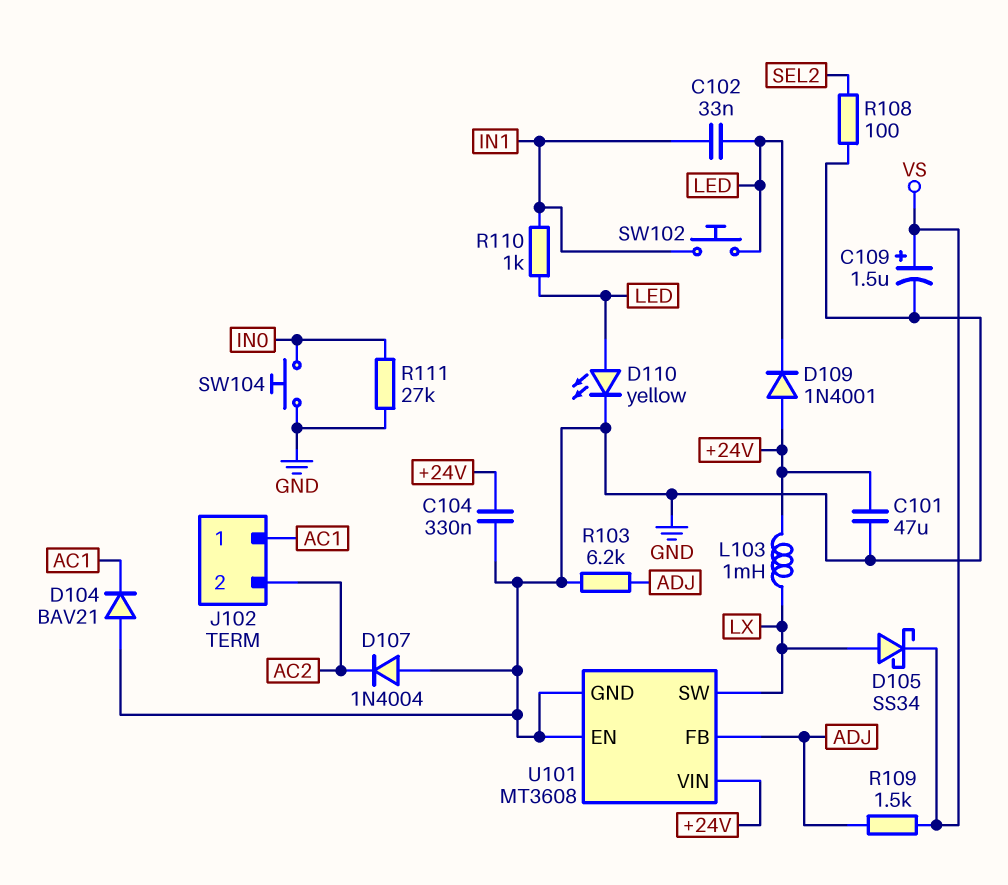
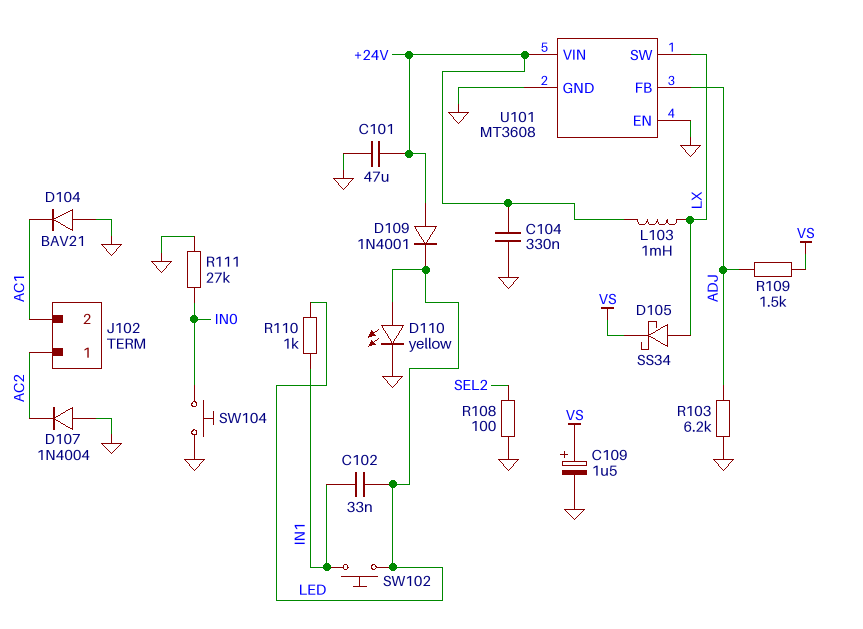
J102 pin 1: AC1 -> AC2
J102 pin 2: AC2 -> AC1

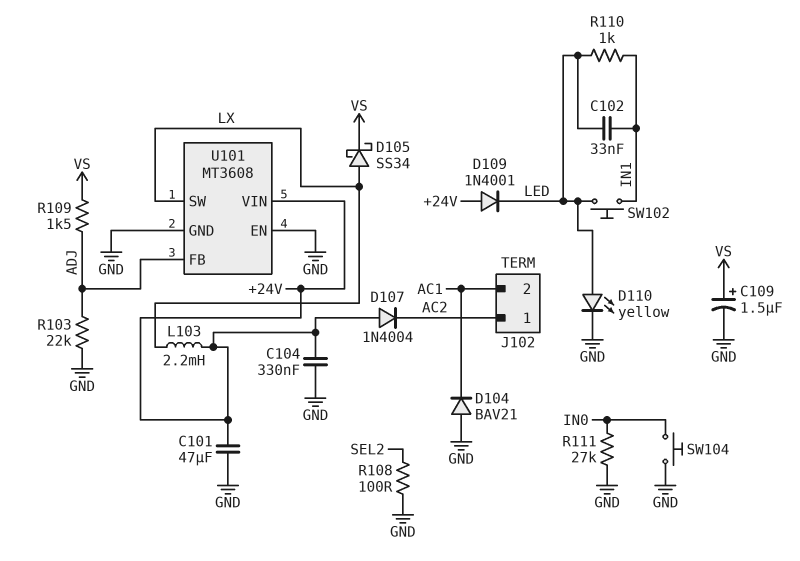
D107: diode 1N4004 (A GND, K AC2) -> diode 1N4004 (A +24V, K AC2)
L103: 1mH (+24V, LX) -> 2.2mH (+24V, LX)
R103: 6.2k (ADJ, GND) -> 22k (ADJ, GND)

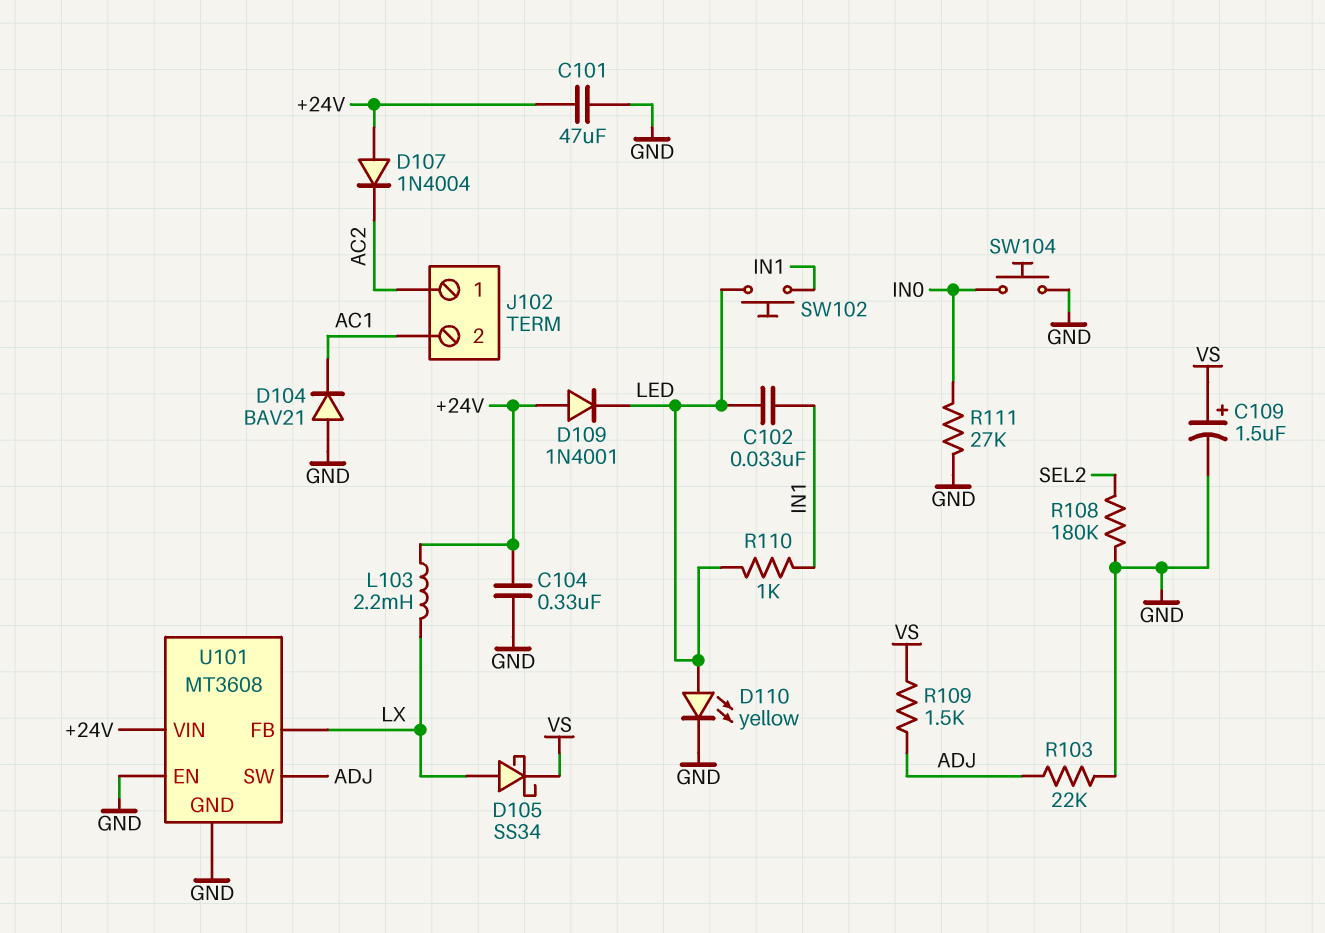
R108: 100 (GND, SEL2) -> 180k (GND, SEL2)
U101 pin FB: ADJ -> LX
U101 pin SW: LX -> ADJ

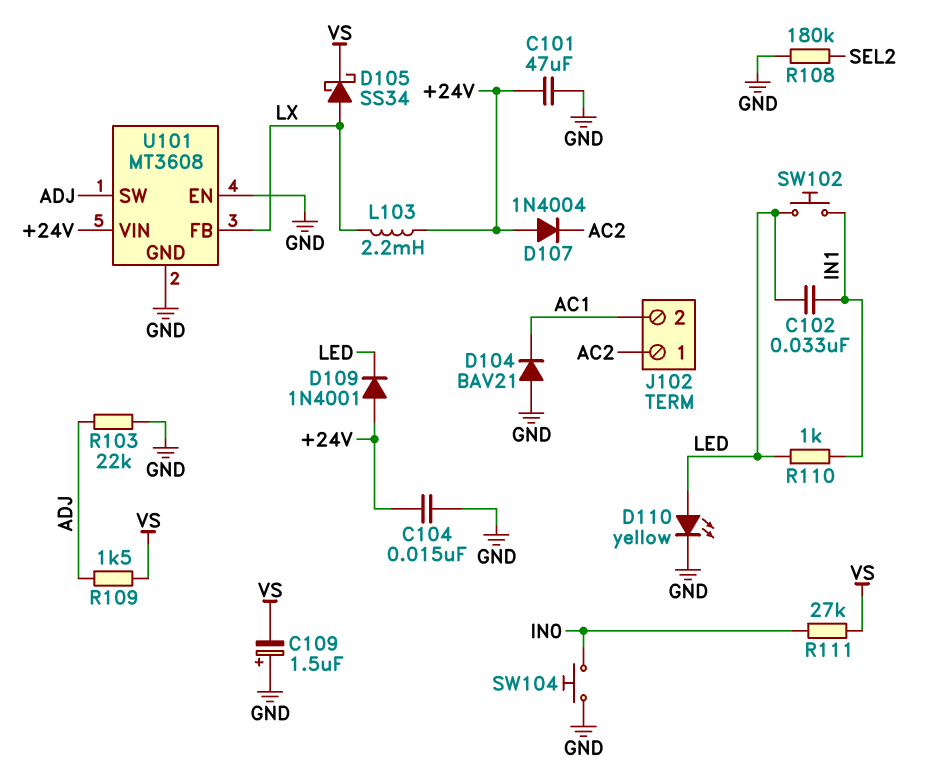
C104: 330nF (+24V, GND) -> 15nF (+24V, GND)
C109: 1.5uF (plus VS, minus GND) -> 1.5uF (plus GND, minus VS)
R111: 27k (GND, IN0) -> 27k (IN0, VS)

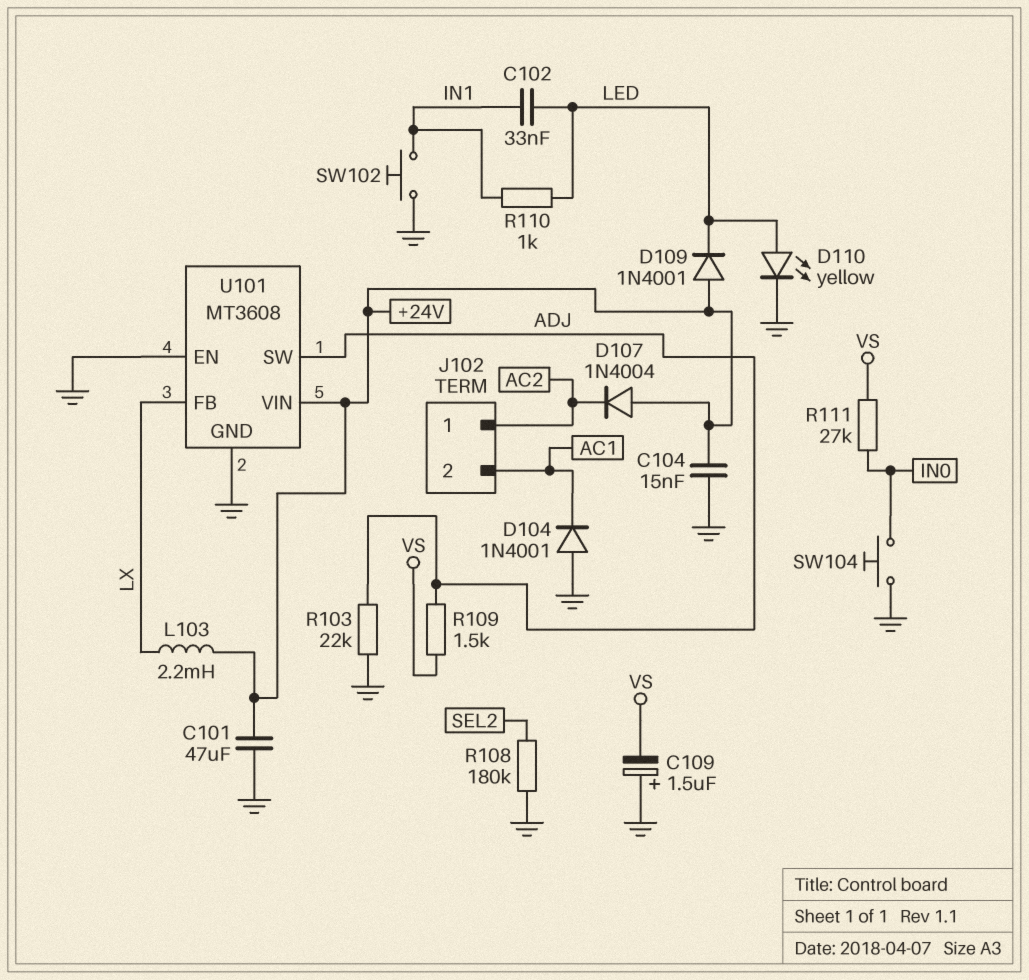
D104: diode BAV21 (A GND, K AC1) -> diode 1N4001 (A GND, K AC1)
D105: schottky SS34 (A LX, K VS) -> none
SW102: button (IN1, LED) -> button (GND, IN1)

